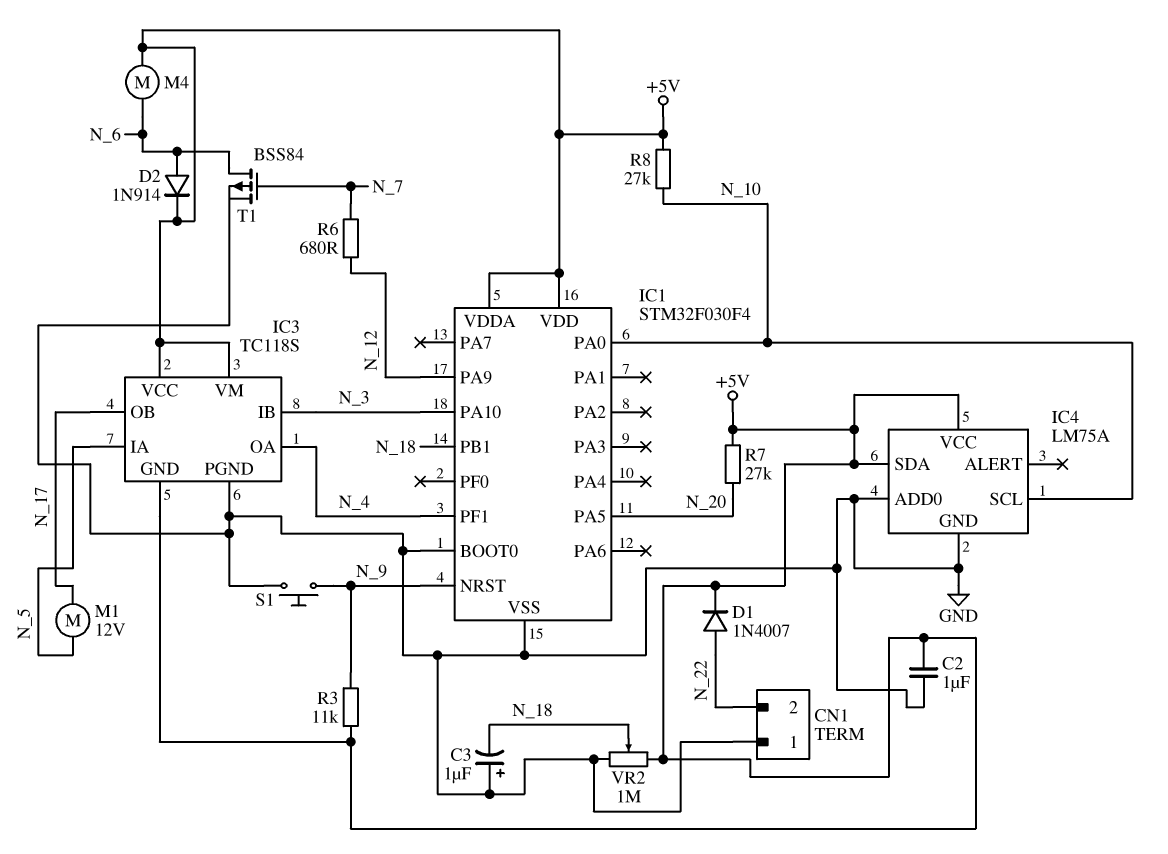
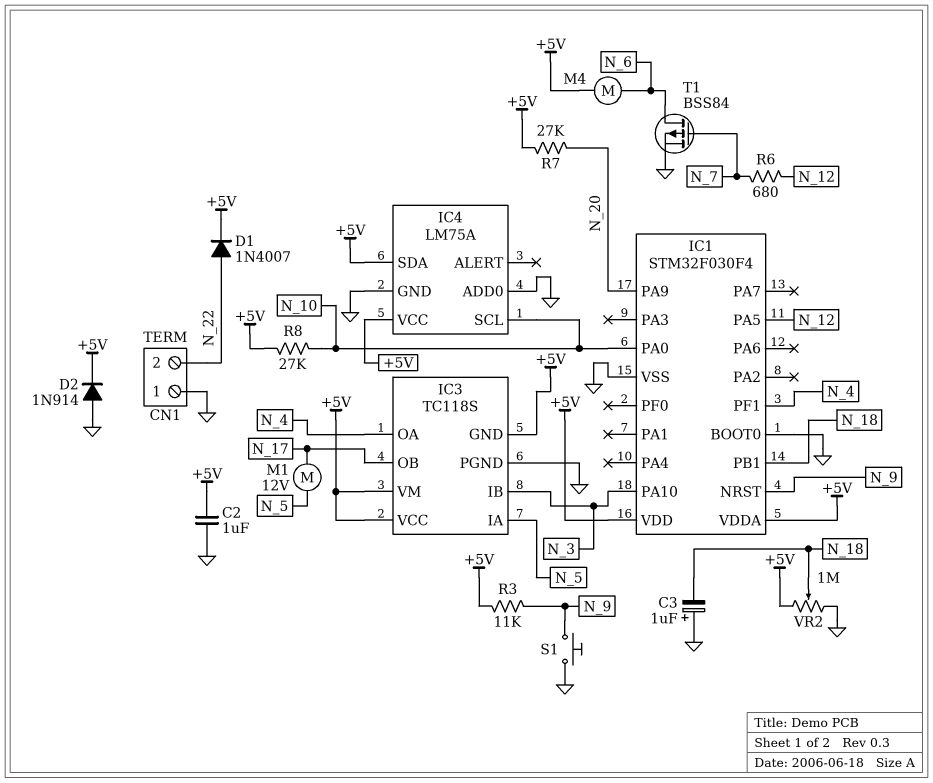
D2: diode 1N914 (A N_6, K +5V) -> diode 1N914 (A GND, K +5V)
IC1 pin PA5: N_20 -> N_12
IC1 pin PA9: N_12 -> N_20

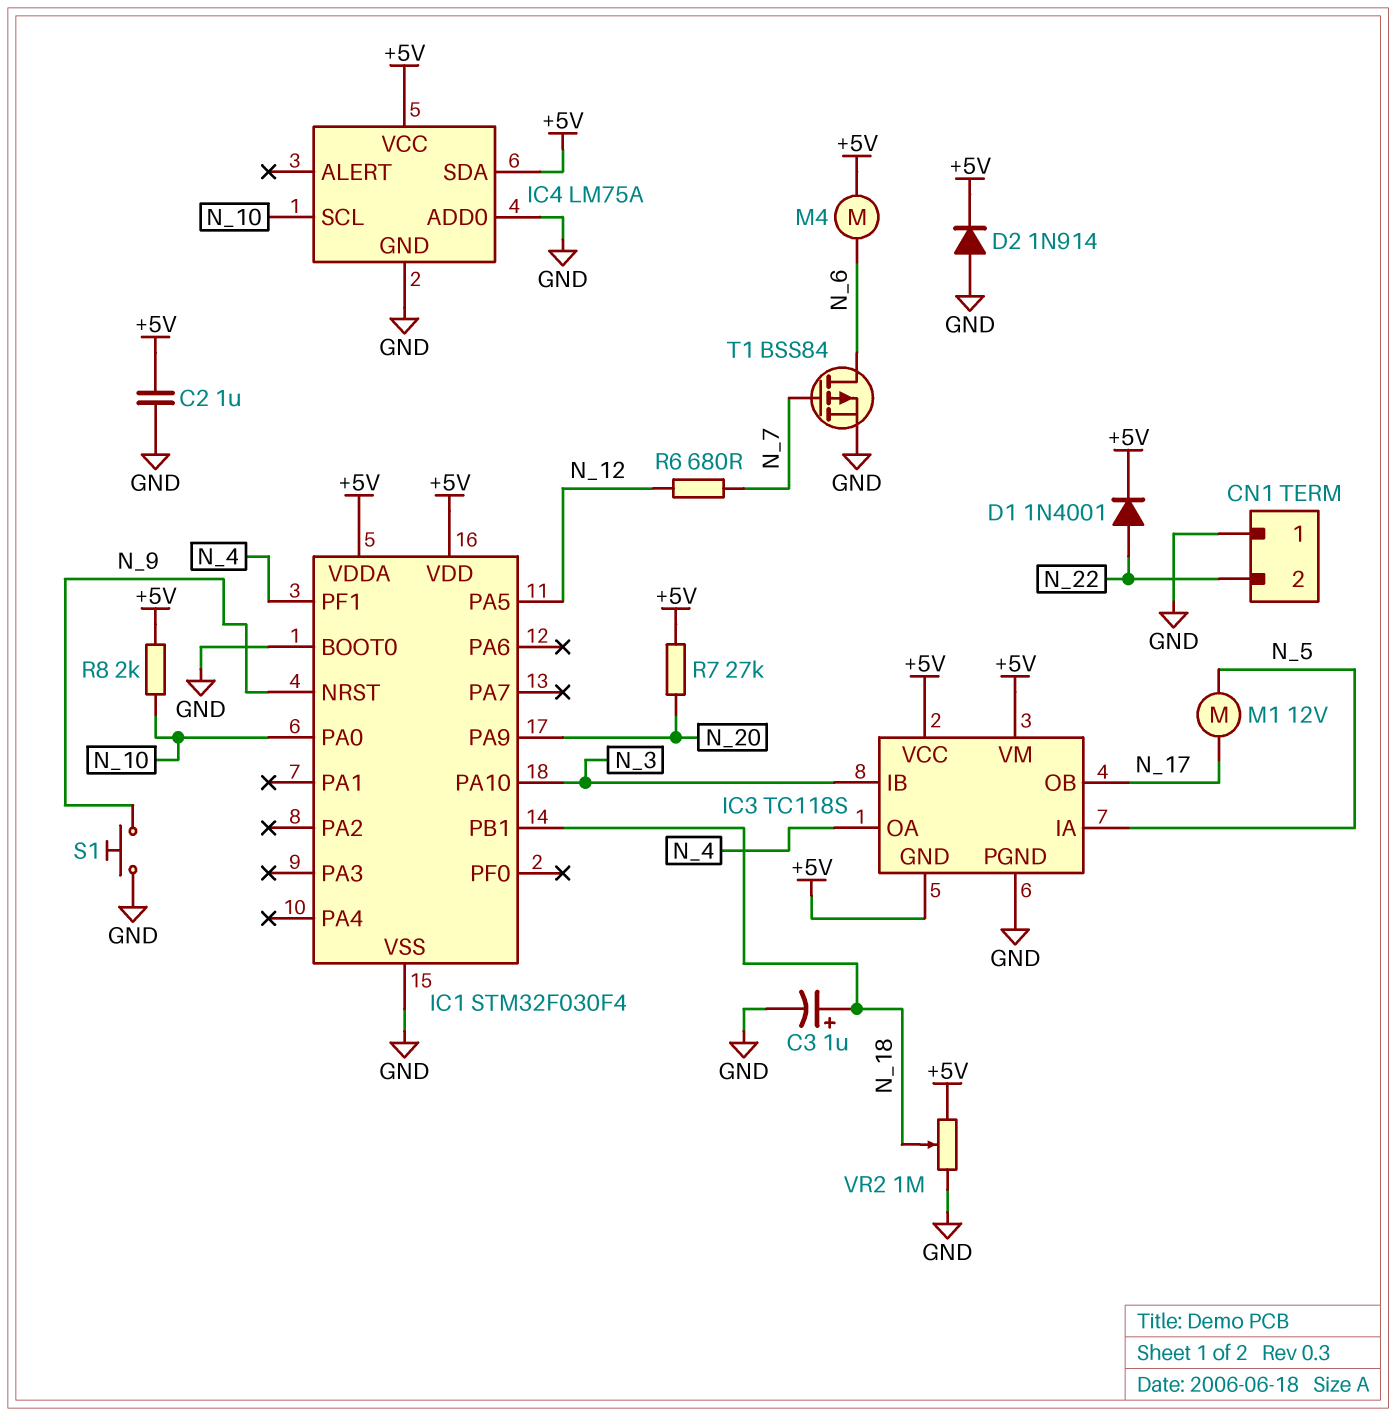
C3: 1uF (plus GND, minus N_18) -> 1uF (plus N_18, minus GND)
D1: diode 1N4007 (A N_22, K +5V) -> diode 1N4001 (A N_22, K +5V)
R3: 11k (+5V, N_9) -> none
R8: 27k (+5V, N_10) -> 2k (+5V, N_10)

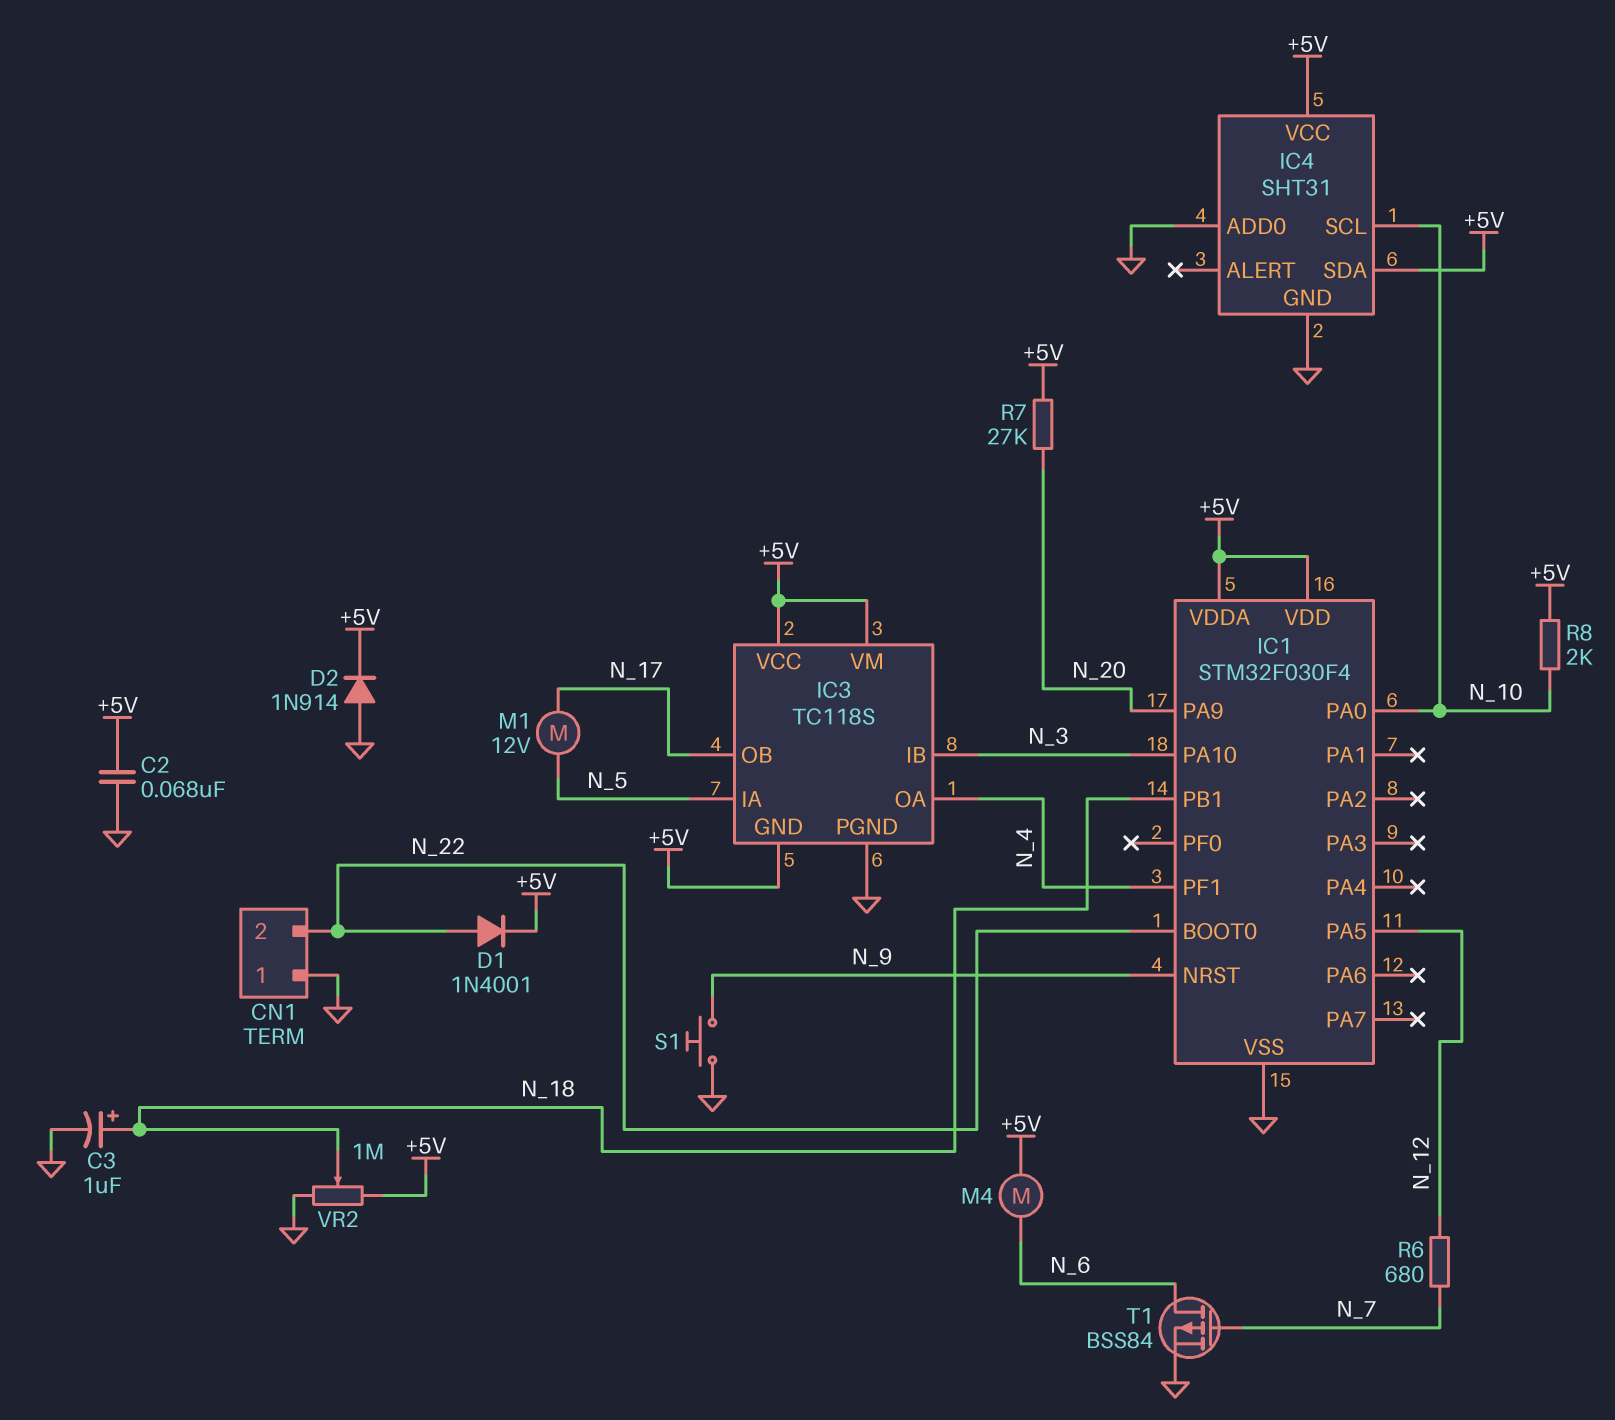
C2: 1uF (+5V, GND) -> 68nF (+5V, GND)
IC1 pin BOOT0: GND -> N_22
IC4: LM75A -> SHT31

